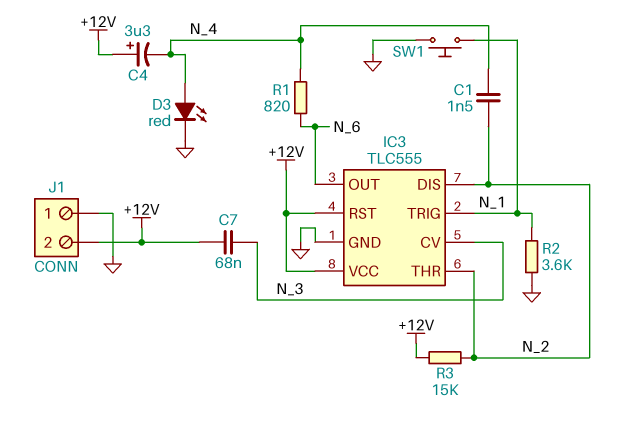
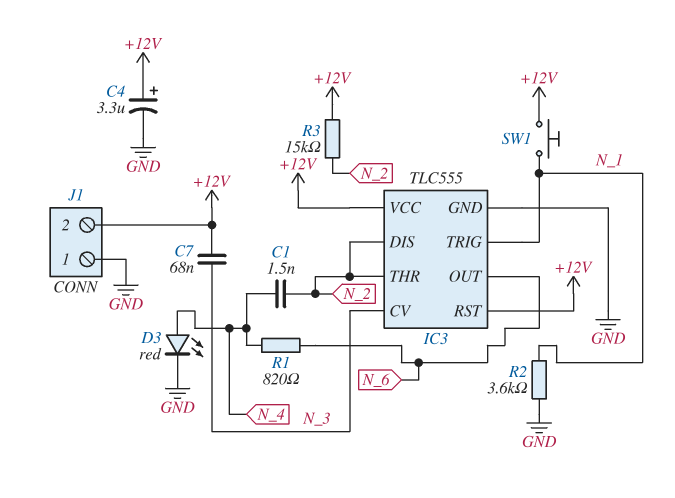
C4: 3.3uF (plus +12V, minus N_4) -> 3.3uF (plus +12V, minus GND)
SW1: button (GND, N_1) -> button (+12V, N_1)

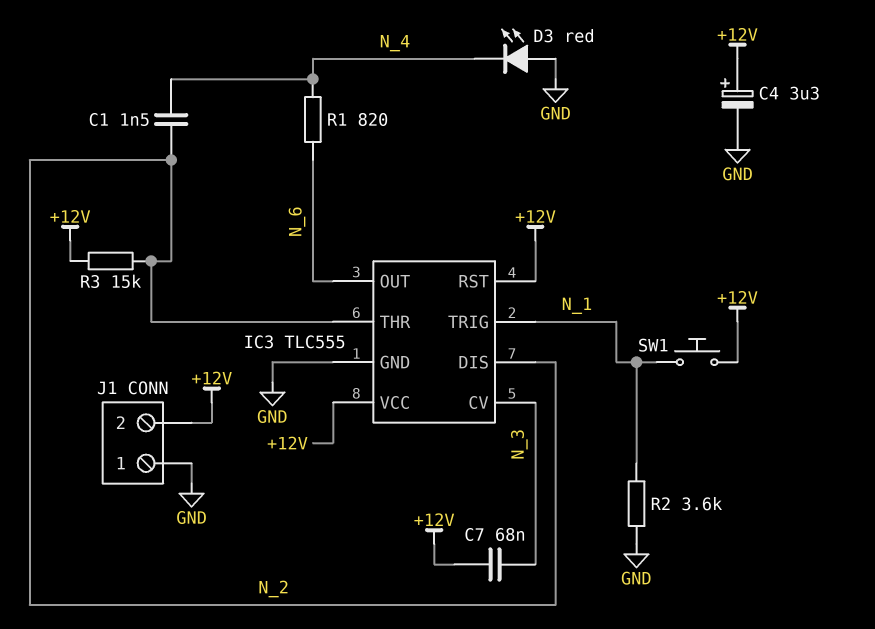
D3: LED red (A N_4, K GND) -> LED red (A GND, K N_4)

